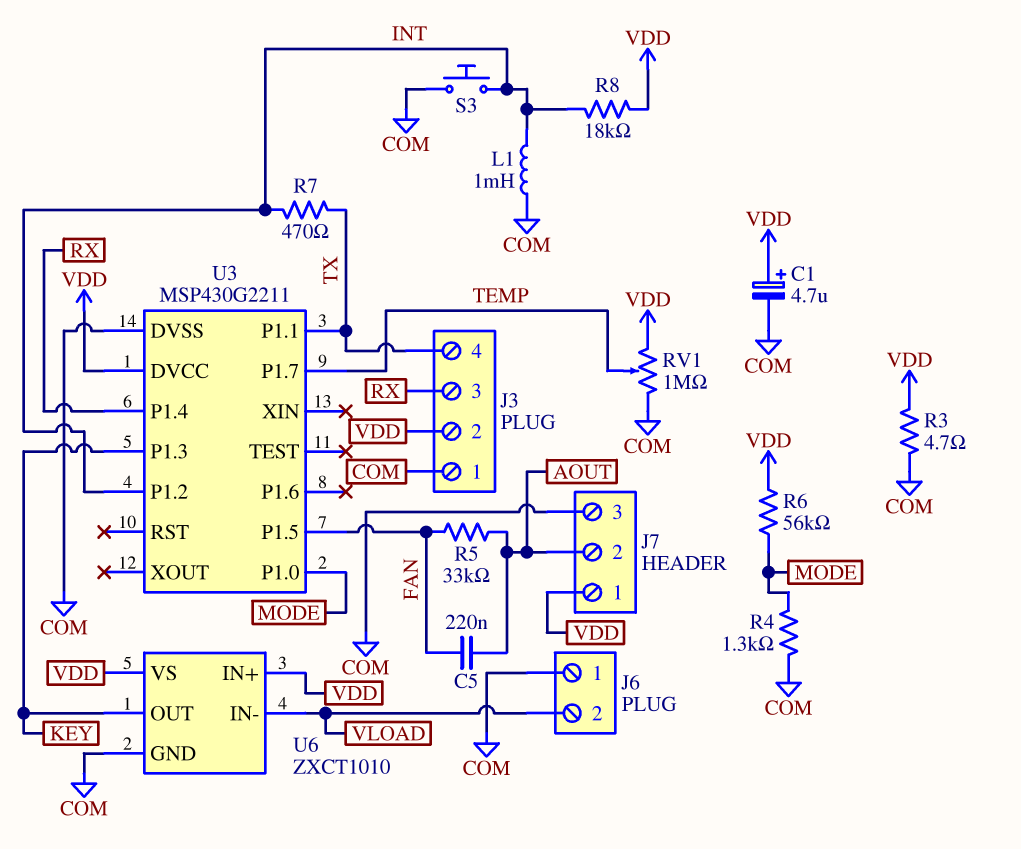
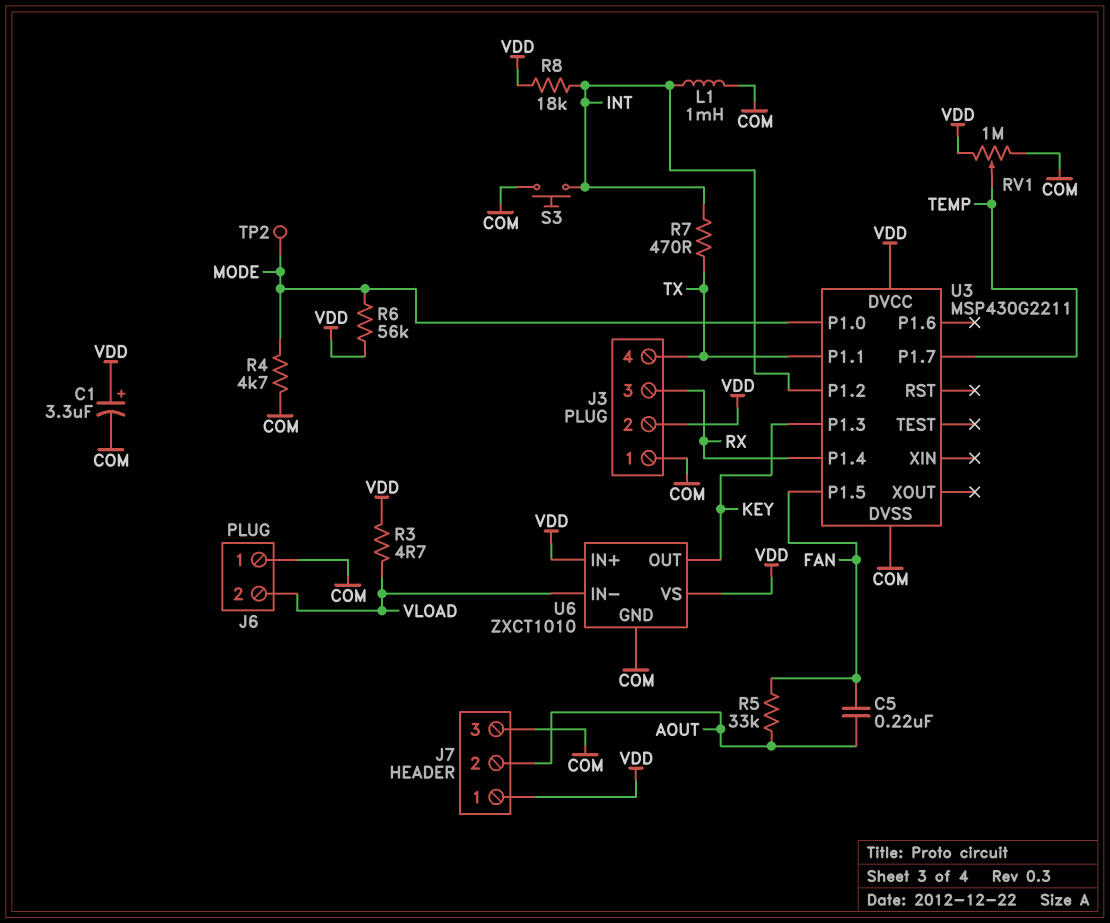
C1: 4.7uF (plus VDD, minus COM) -> 3.3uF (plus VDD, minus COM)
R3: 4.7 (COM, VDD) -> 4.7 (VDD, VLOAD)
R4: 1.3k (COM, MODE) -> 4.7k (COM, MODE)
TP2: none -> test point (MODE)

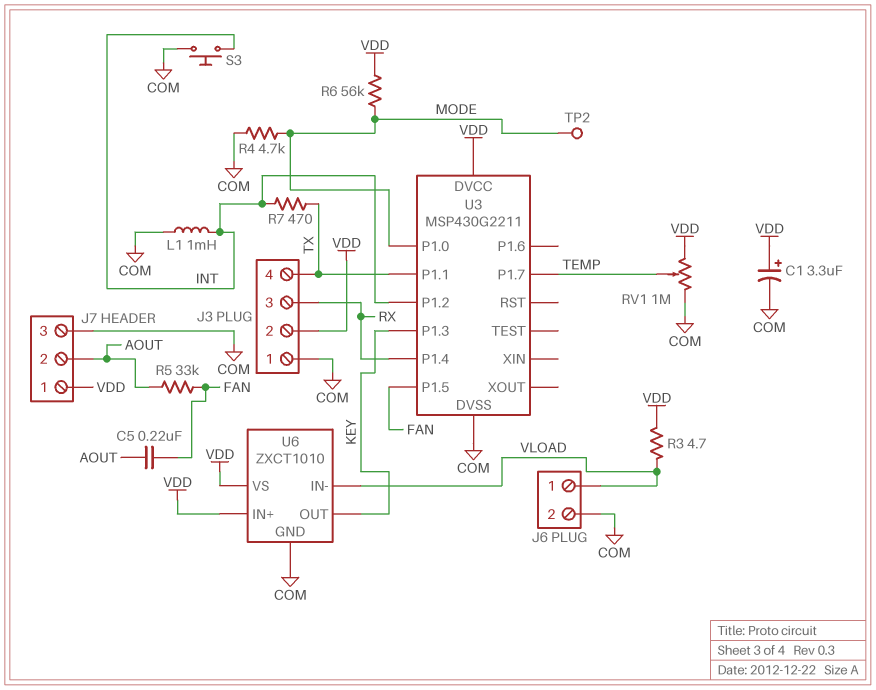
J6 pin 1: COM -> VLOAD
J6 pin 2: VLOAD -> COM
R8: 18k (INT, VDD) -> none

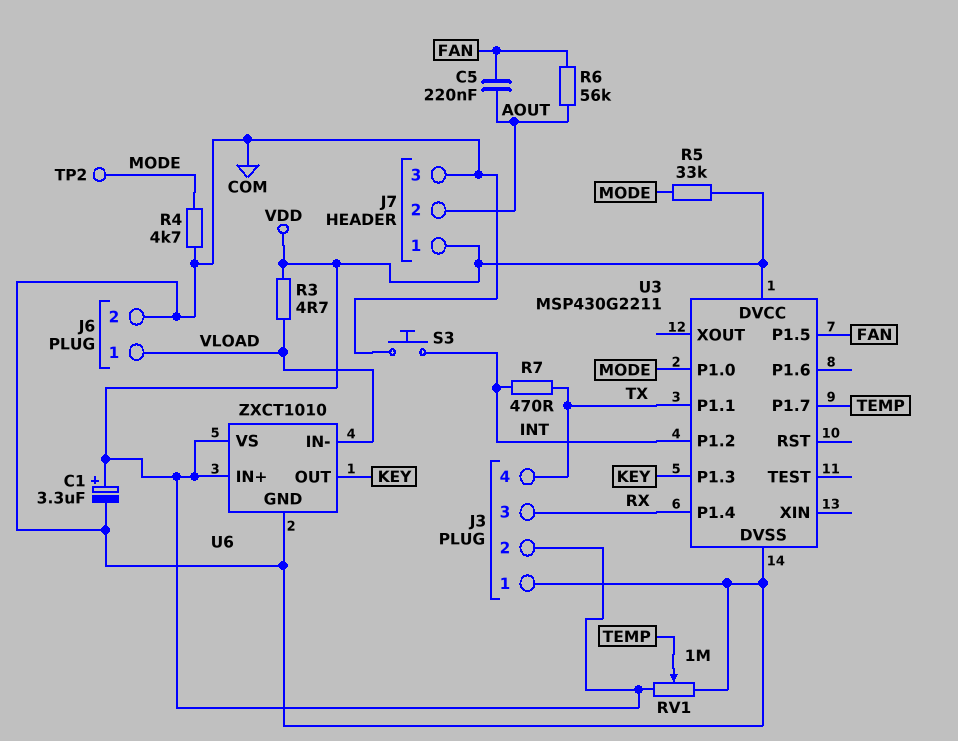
L1: 1mH (COM, INT) -> none
R5: 33k (AOUT, FAN) -> 33k (MODE, VDD)
R6: 56k (MODE, VDD) -> 56k (AOUT, FAN)

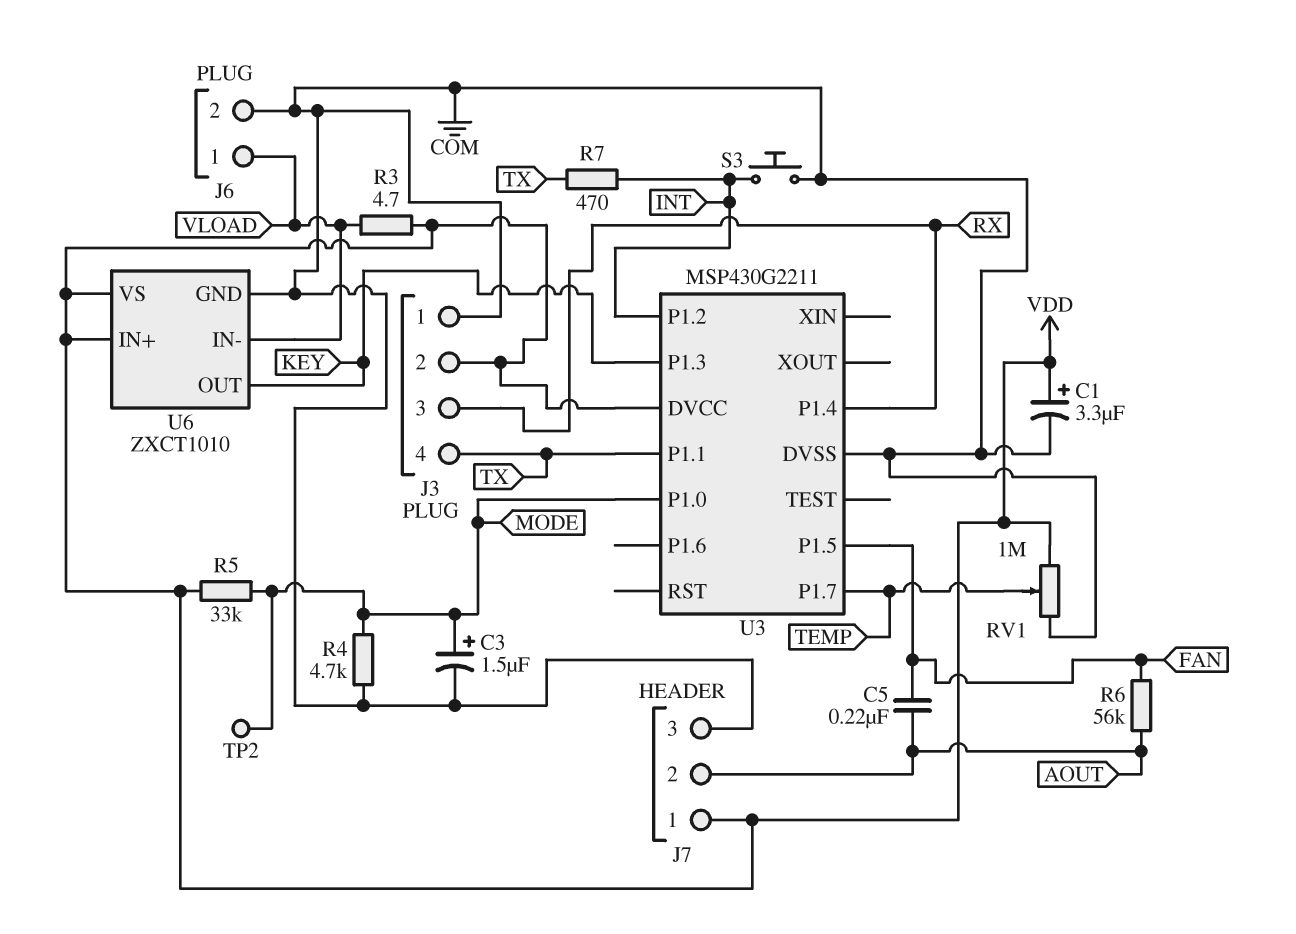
C3: none -> 1.5uF (plus MODE, minus COM)

